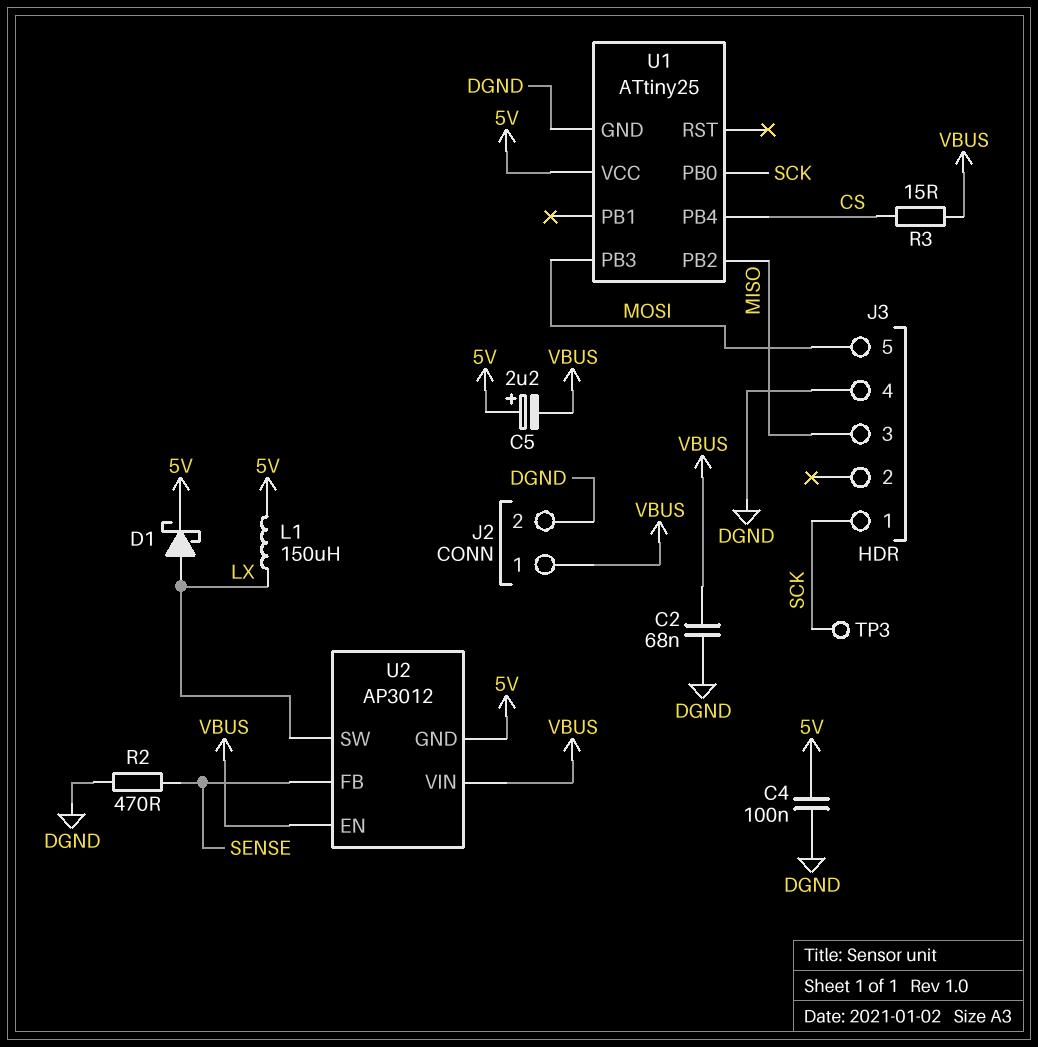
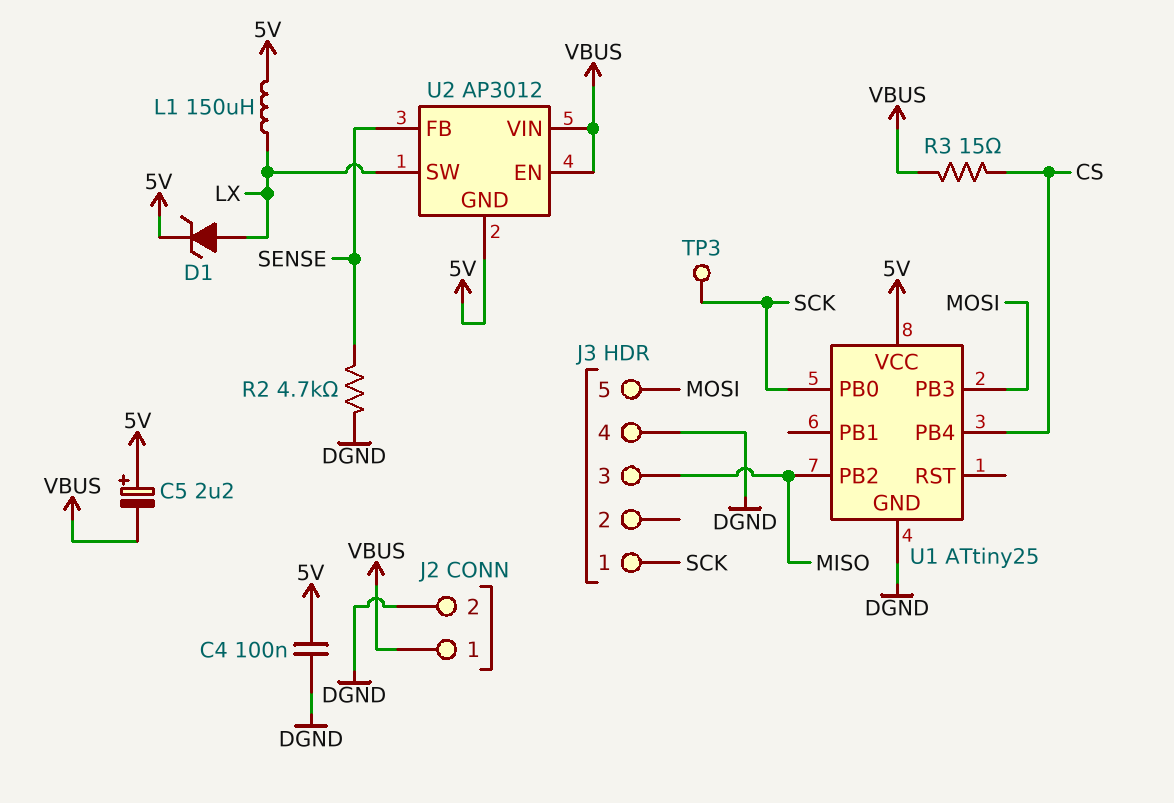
C2: 68nF (DGND, VBUS) -> none
D1: schottky (A LX, K 5V) -> zener (A LX, K 5V)
R2: 470 (DGND, SENSE) -> 4.7k (DGND, SENSE)

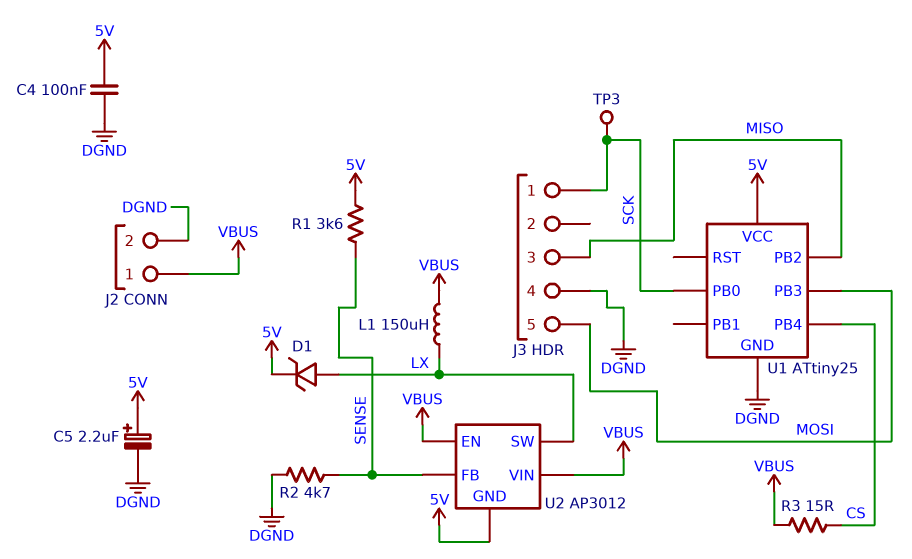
C5: 2.2uF (plus 5V, minus VBUS) -> 2.2uF (plus 5V, minus DGND)
L1: 150uH (5V, LX) -> 150uH (LX, VBUS)
R1: none -> 3.6k (5V, SENSE)

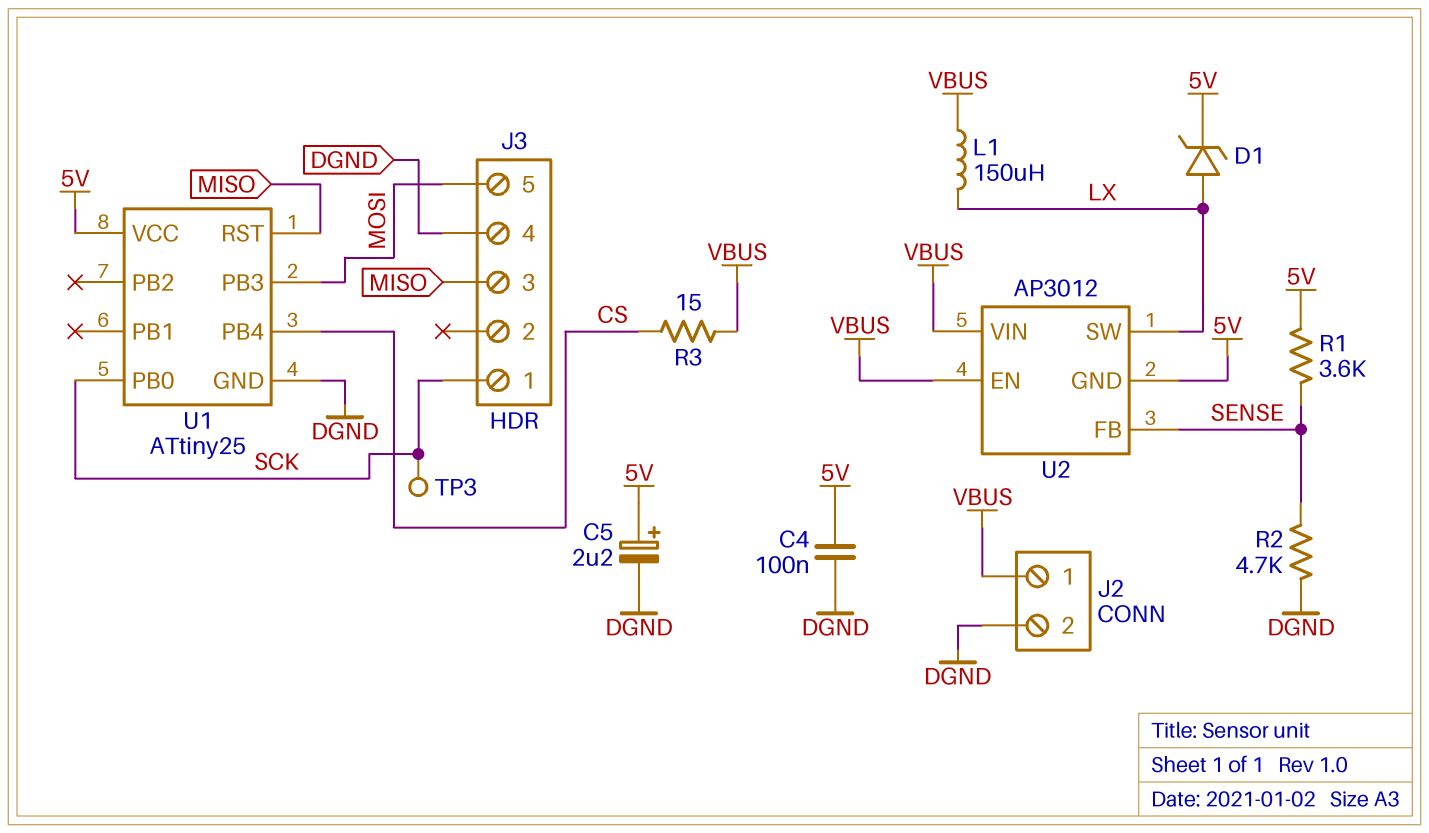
U1 pin PB2: MISO -> none
U1 pin RST: none -> MISO

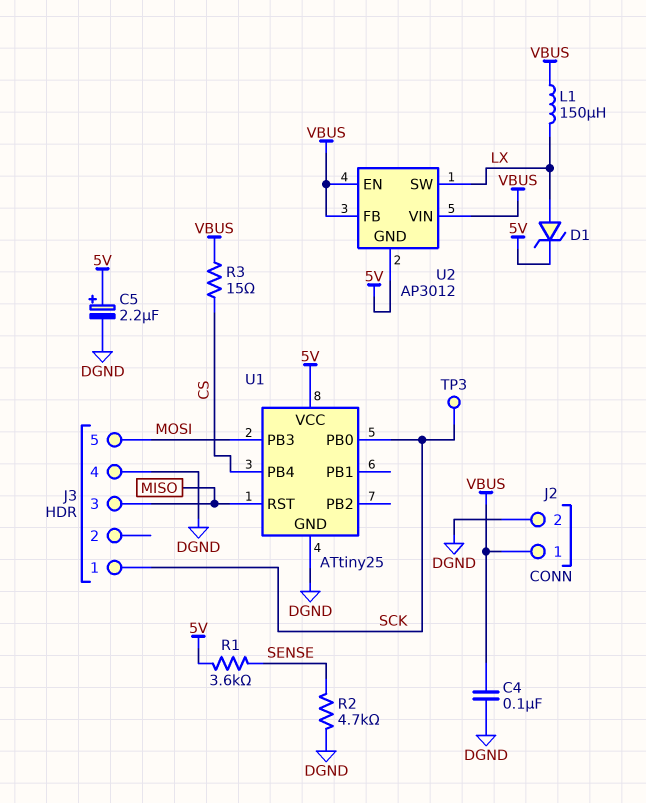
C4: 100nF (5V, DGND) -> 100nF (DGND, VBUS)
U2 pin FB: SENSE -> VBUS

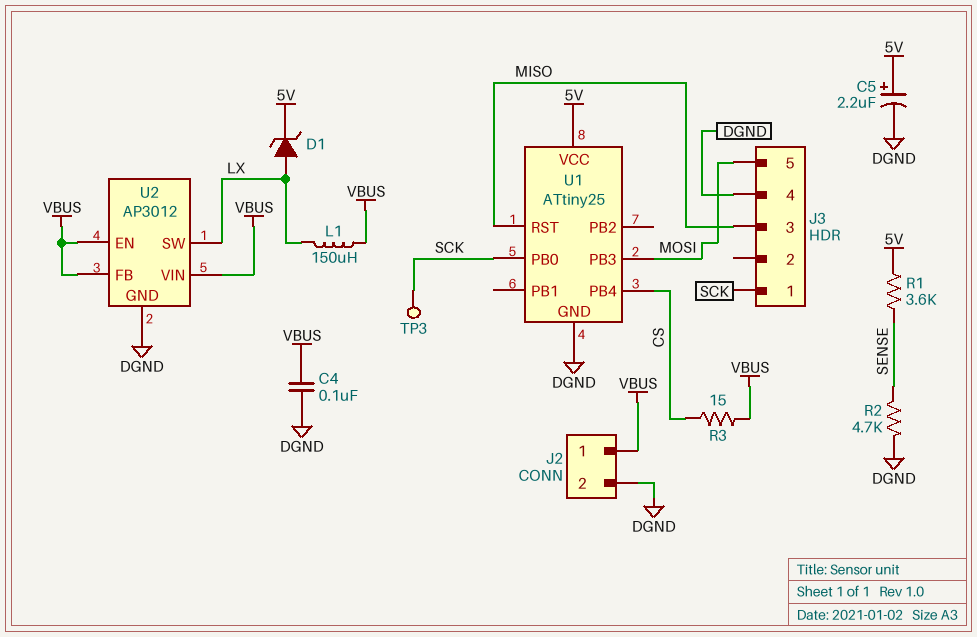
U2 pin GND: 5V -> DGND

